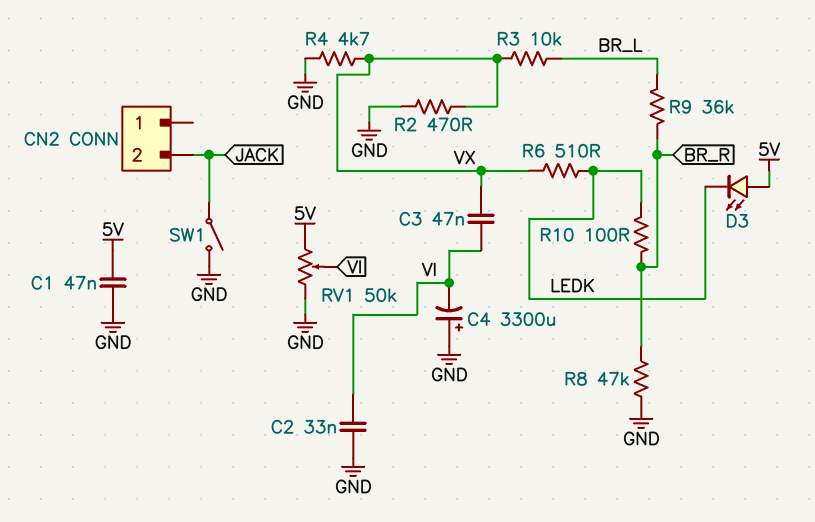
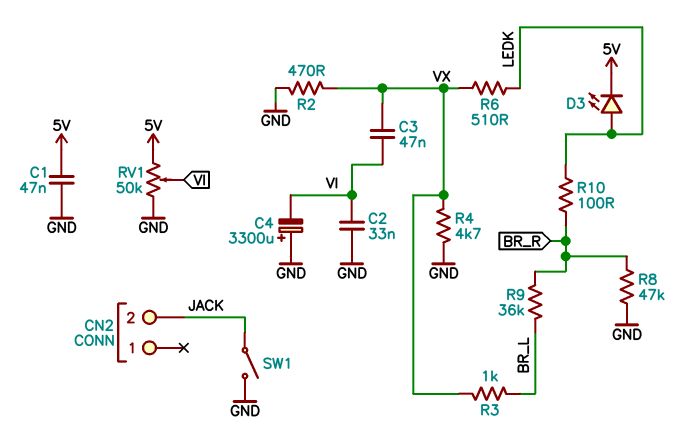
D3: LED (A 5V, K LEDK) -> LED (A LEDK, K 5V)
R3: 10k (BR_L, VX) -> 1k (BR_L, VX)

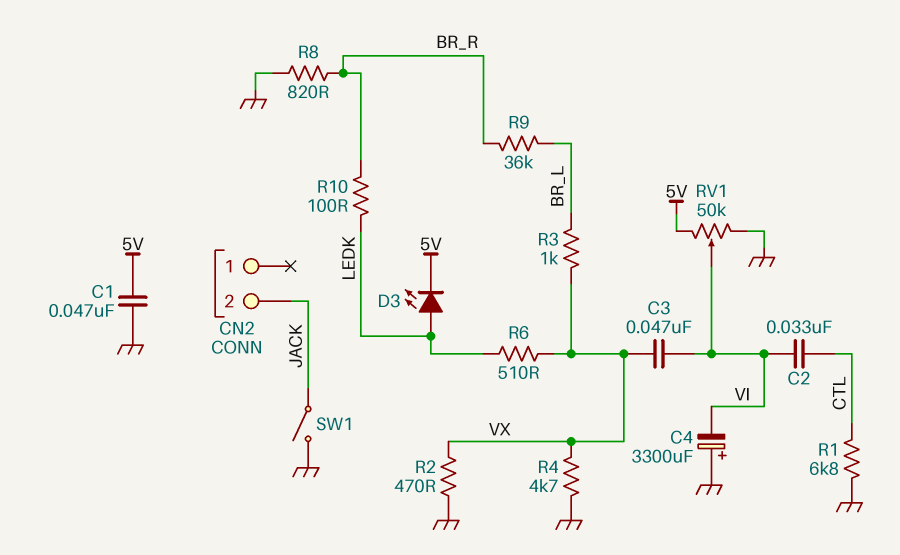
C2: 33nF (GND, VI) -> 33nF (CTL, VI)
R1: none -> 6.8k (CTL, GND)
R8: 47k (BR_R, GND) -> 820 (BR_R, GND)

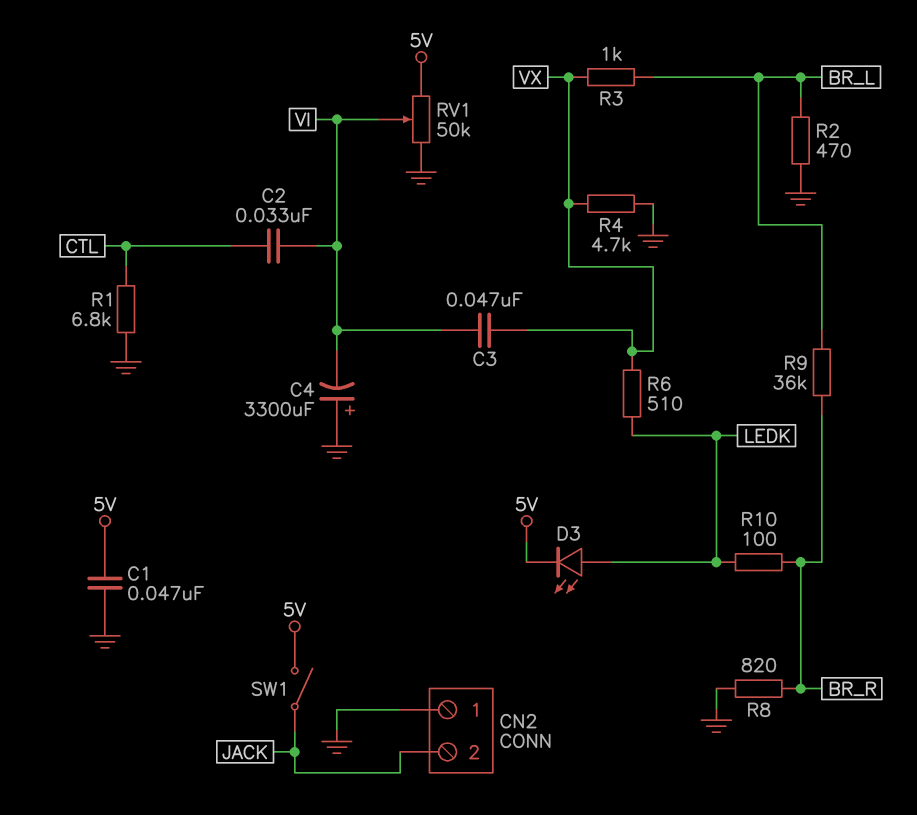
CN2 pin 1: none -> GND
R2: 470 (GND, VX) -> 470 (BR_L, GND)
SW1: switch (GND, JACK) -> switch (5V, JACK)

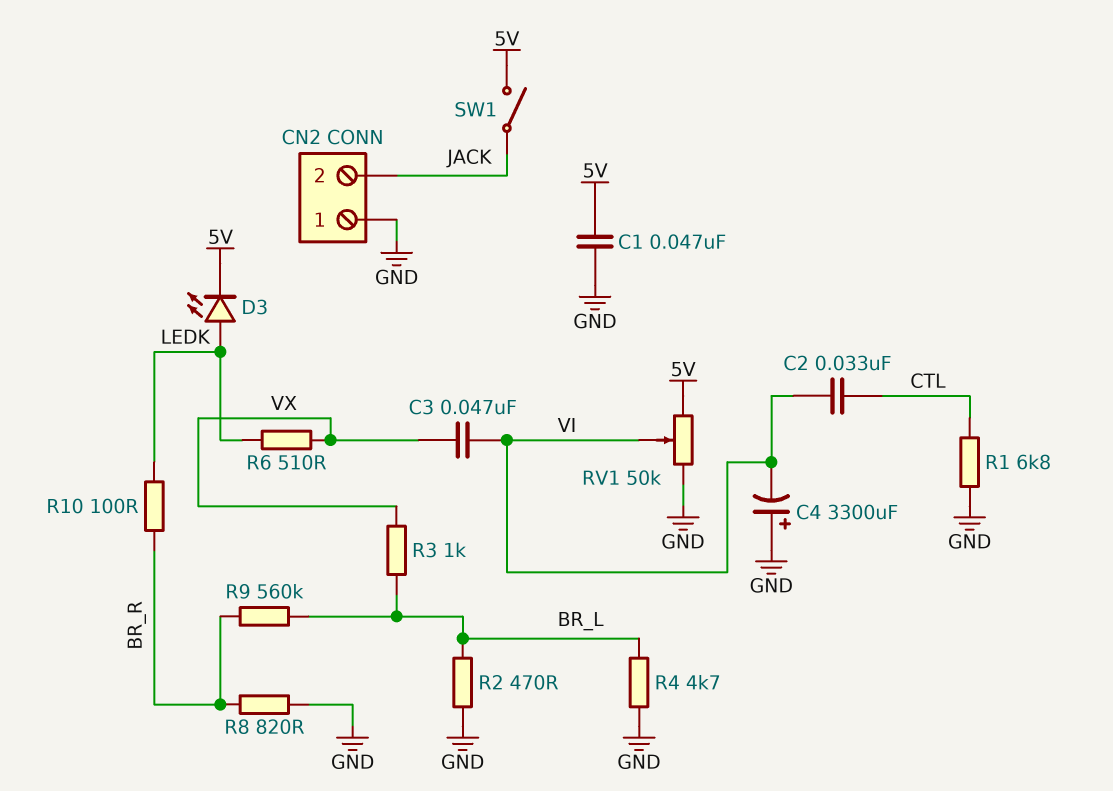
R4: 4.7k (GND, VX) -> 4.7k (BR_L, GND)
R9: 36k (BR_L, BR_R) -> 560k (BR_L, BR_R)

